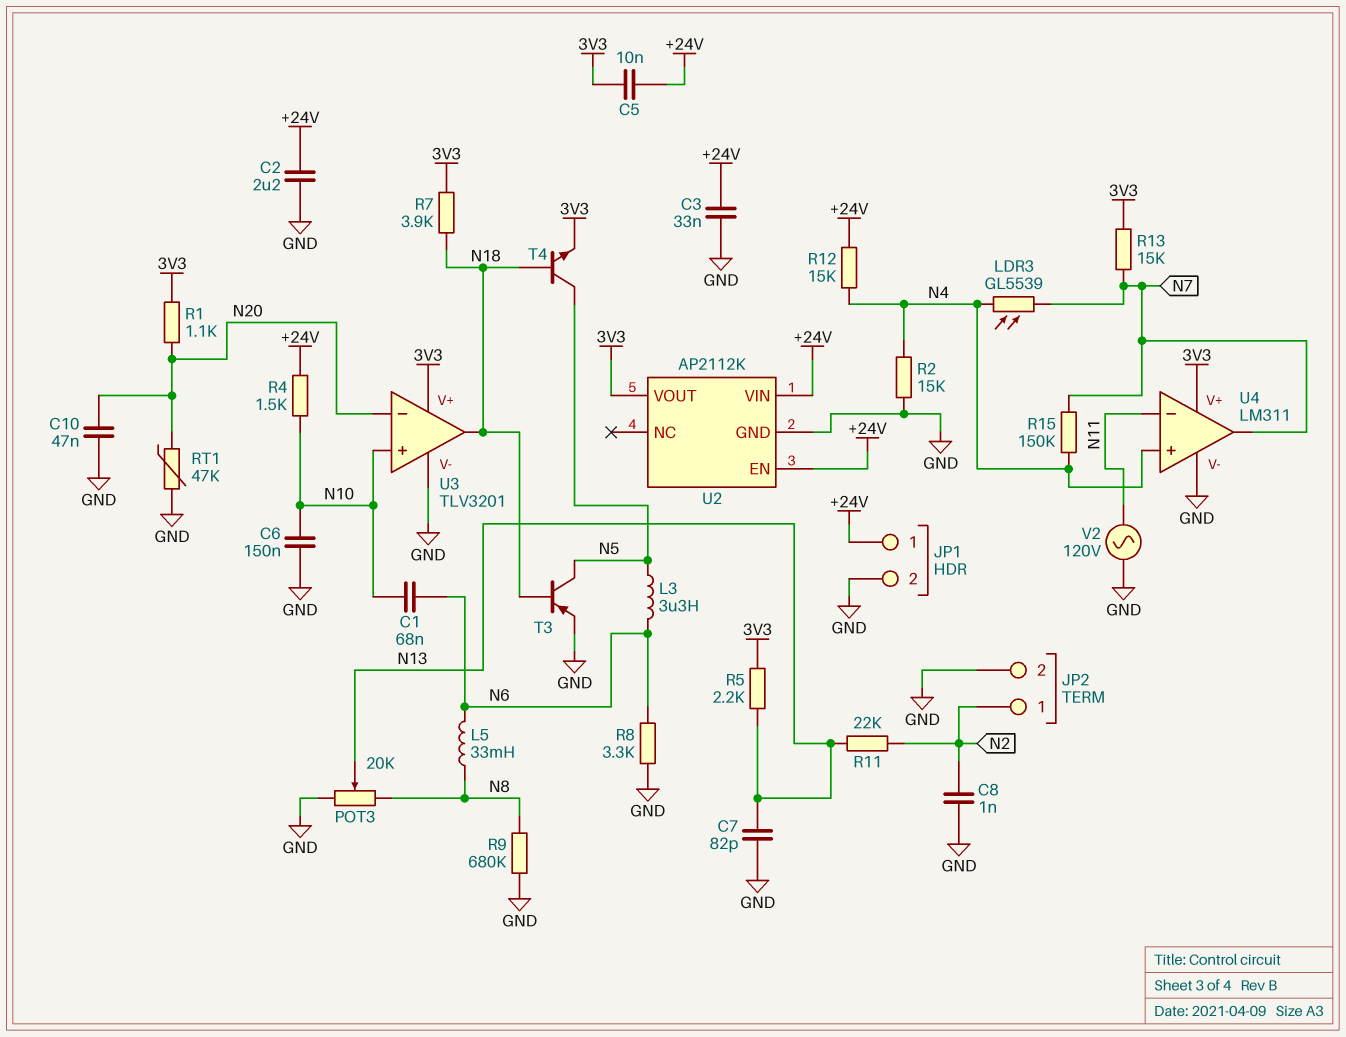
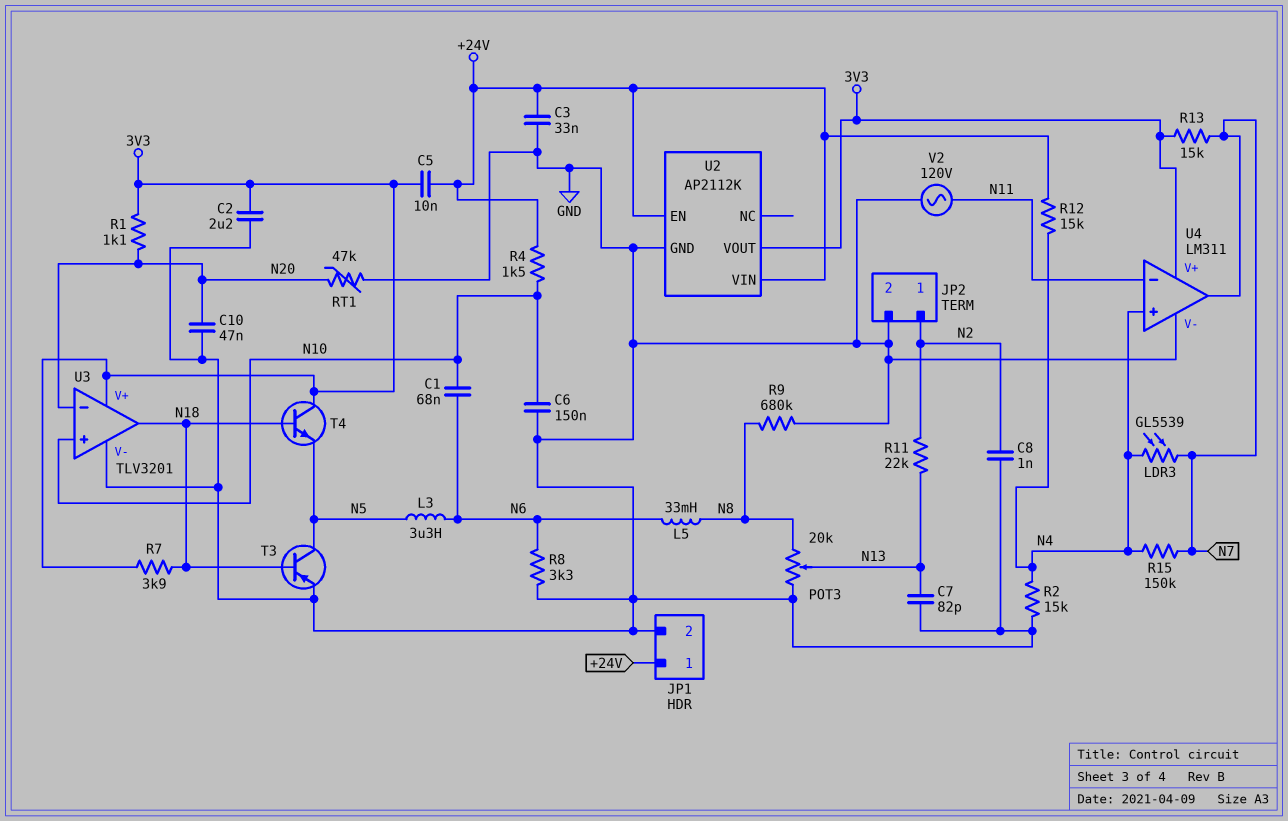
C2: 2.2uF (+24V, GND) -> 2.2uF (3V3, GND)
R5: 2.2k (3V3, N13) -> none
T4: NPN (B N18, C N5, E 3V3) -> NPN (B N18, C 3V3, E N5)

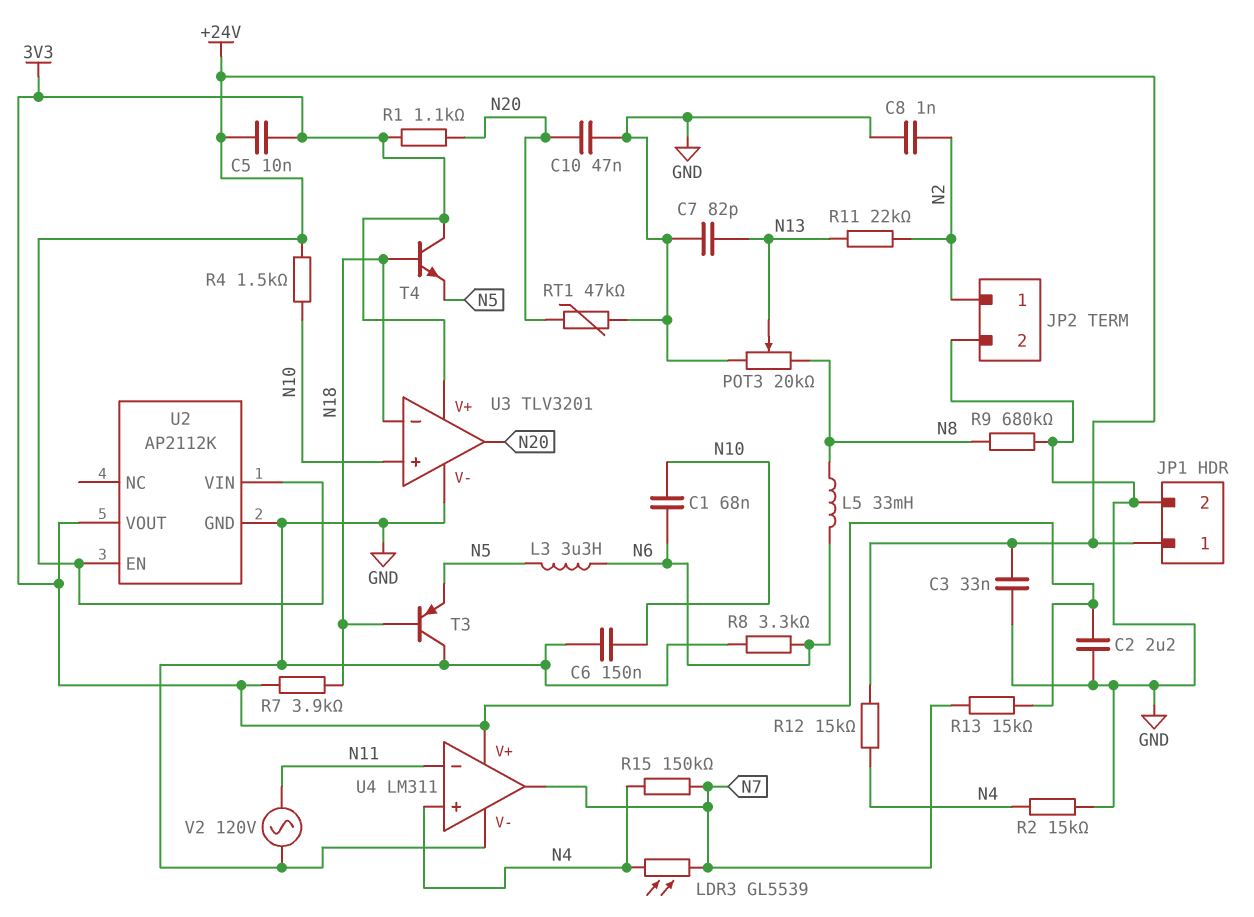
T3: PNP (B N18, C N5, E GND) -> PNP (B N18, C GND, E N5)
U3 pin in-: N20 -> N18
U3 pin out: N18 -> N20

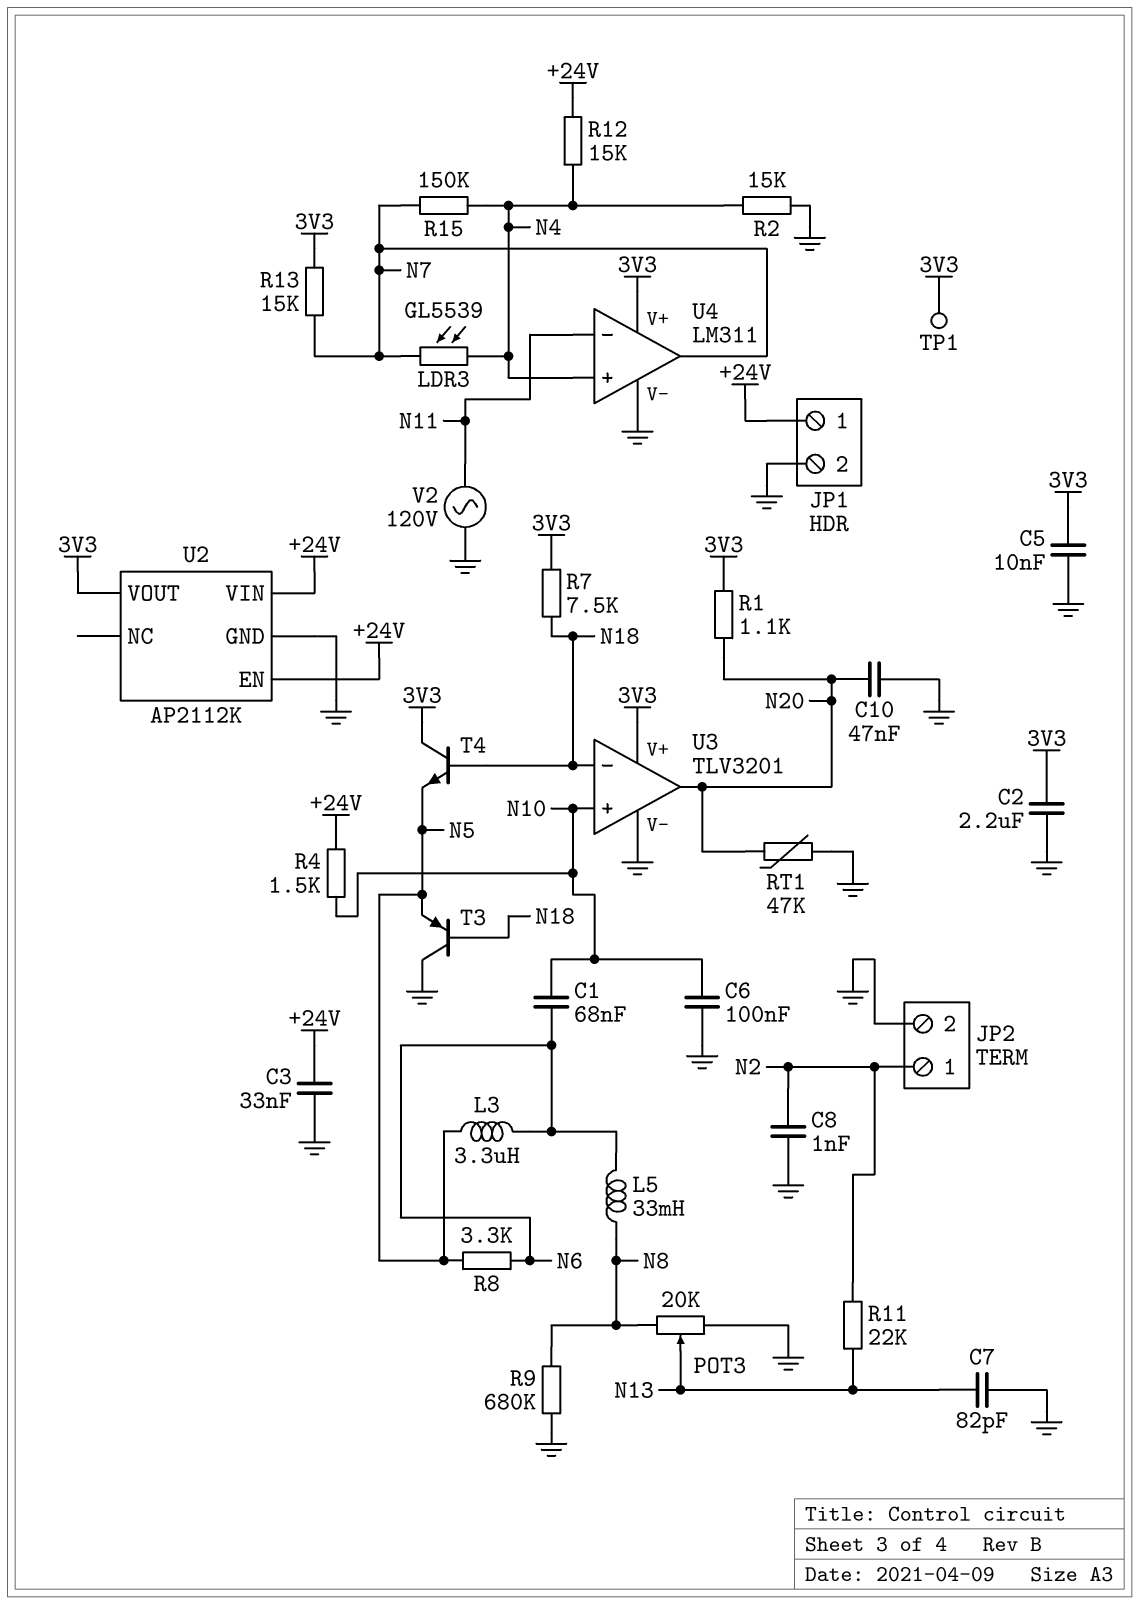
C5: 10nF (+24V, 3V3) -> 10nF (3V3, GND)
C6: 150nF (GND, N10) -> 100nF (GND, N10)
R7: 3.9k (3V3, N18) -> 7.5k (3V3, N18)
R8: 3.3k (GND, N6) -> 3.3k (N5, N6)
TP1: none -> test point (3V3)

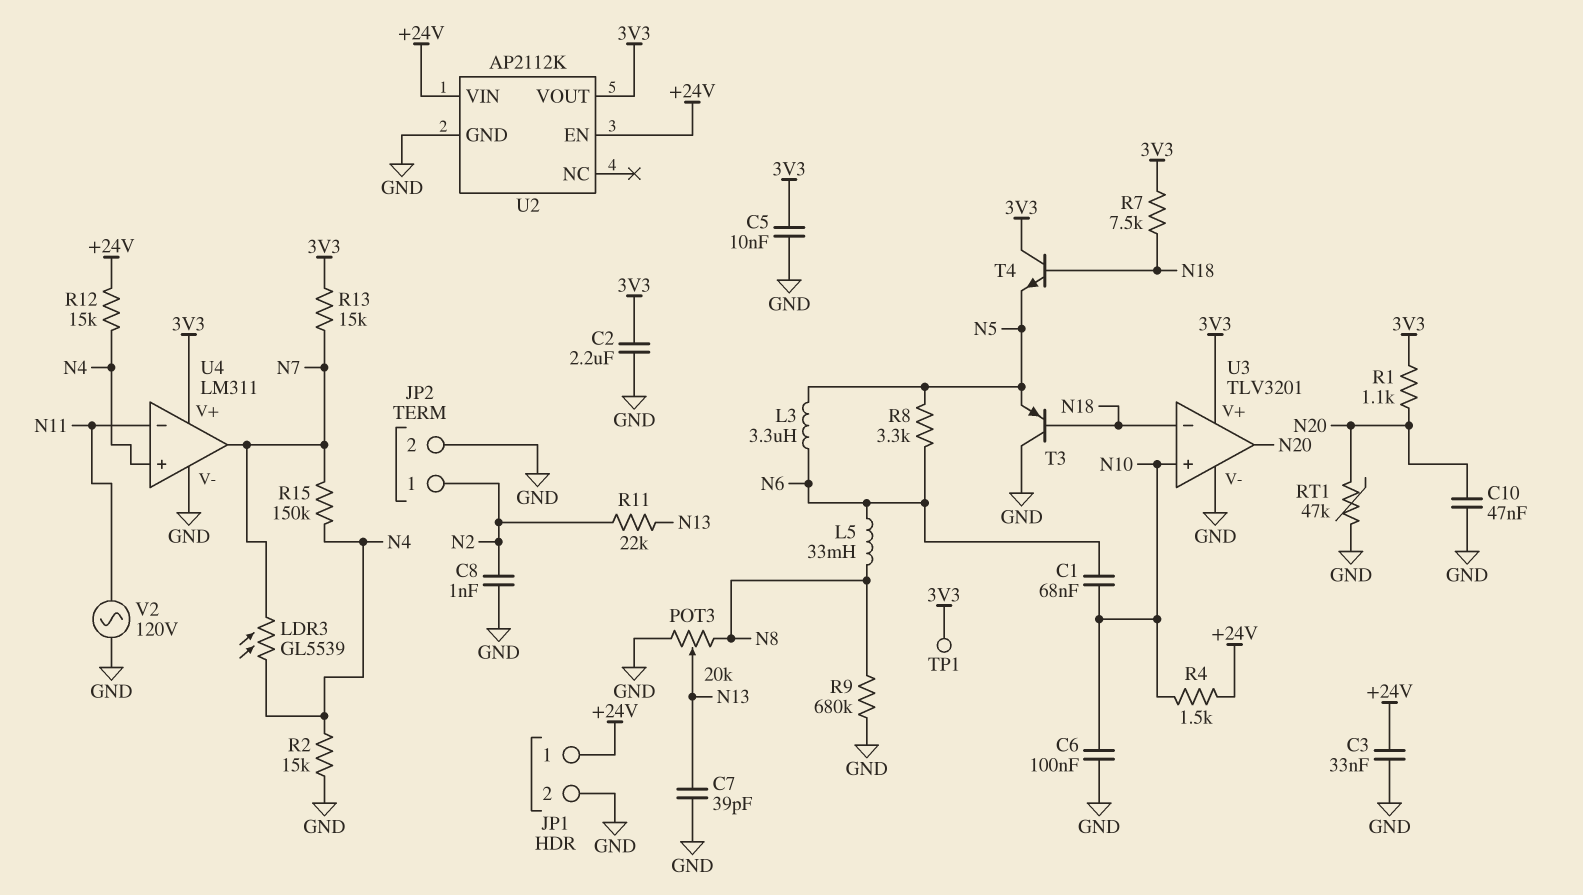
C7: 82pF (GND, N13) -> 39pF (GND, N13)

